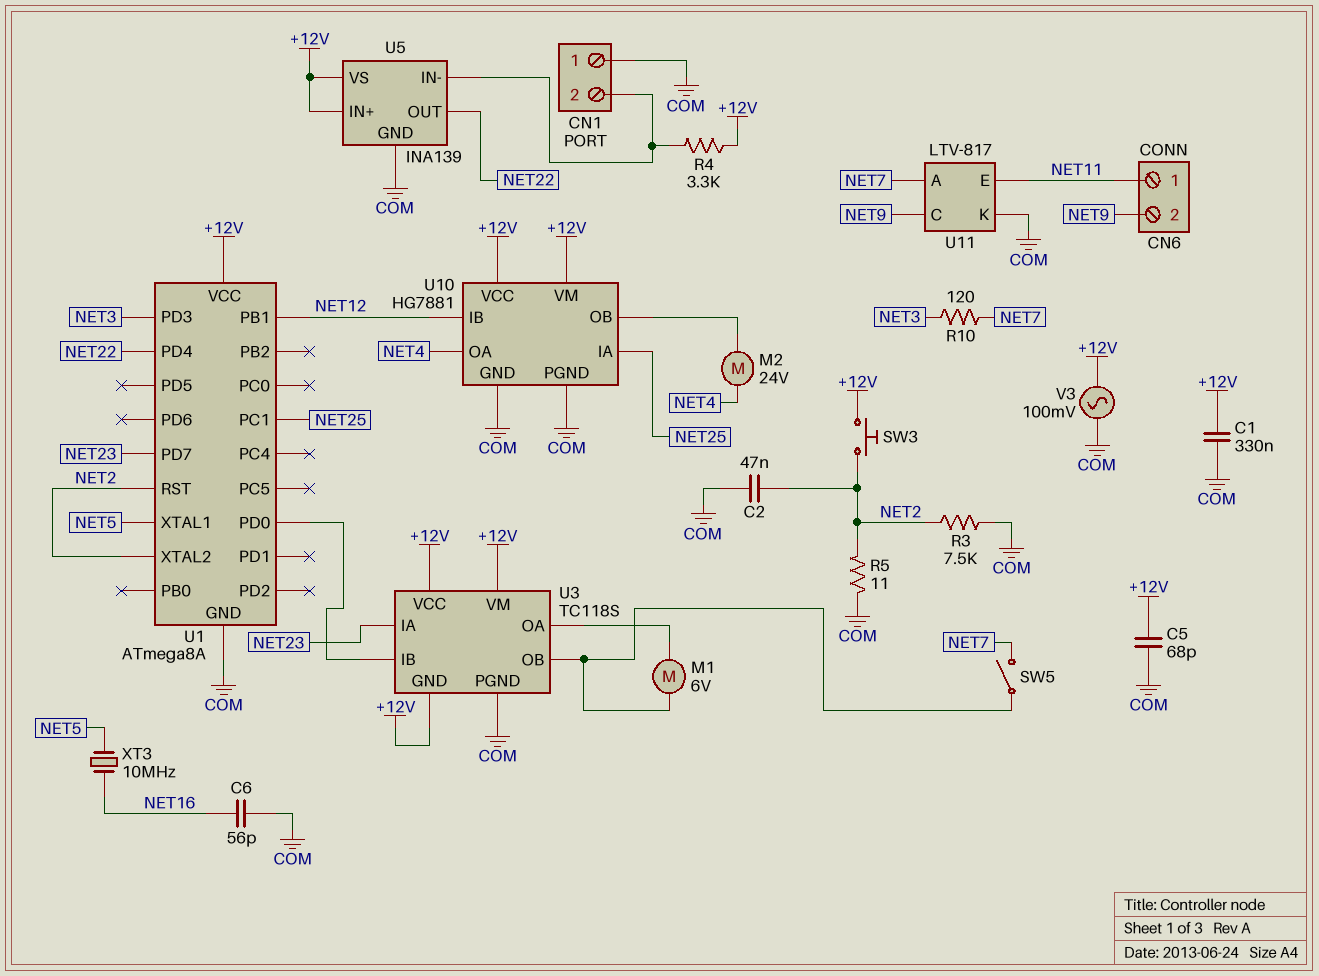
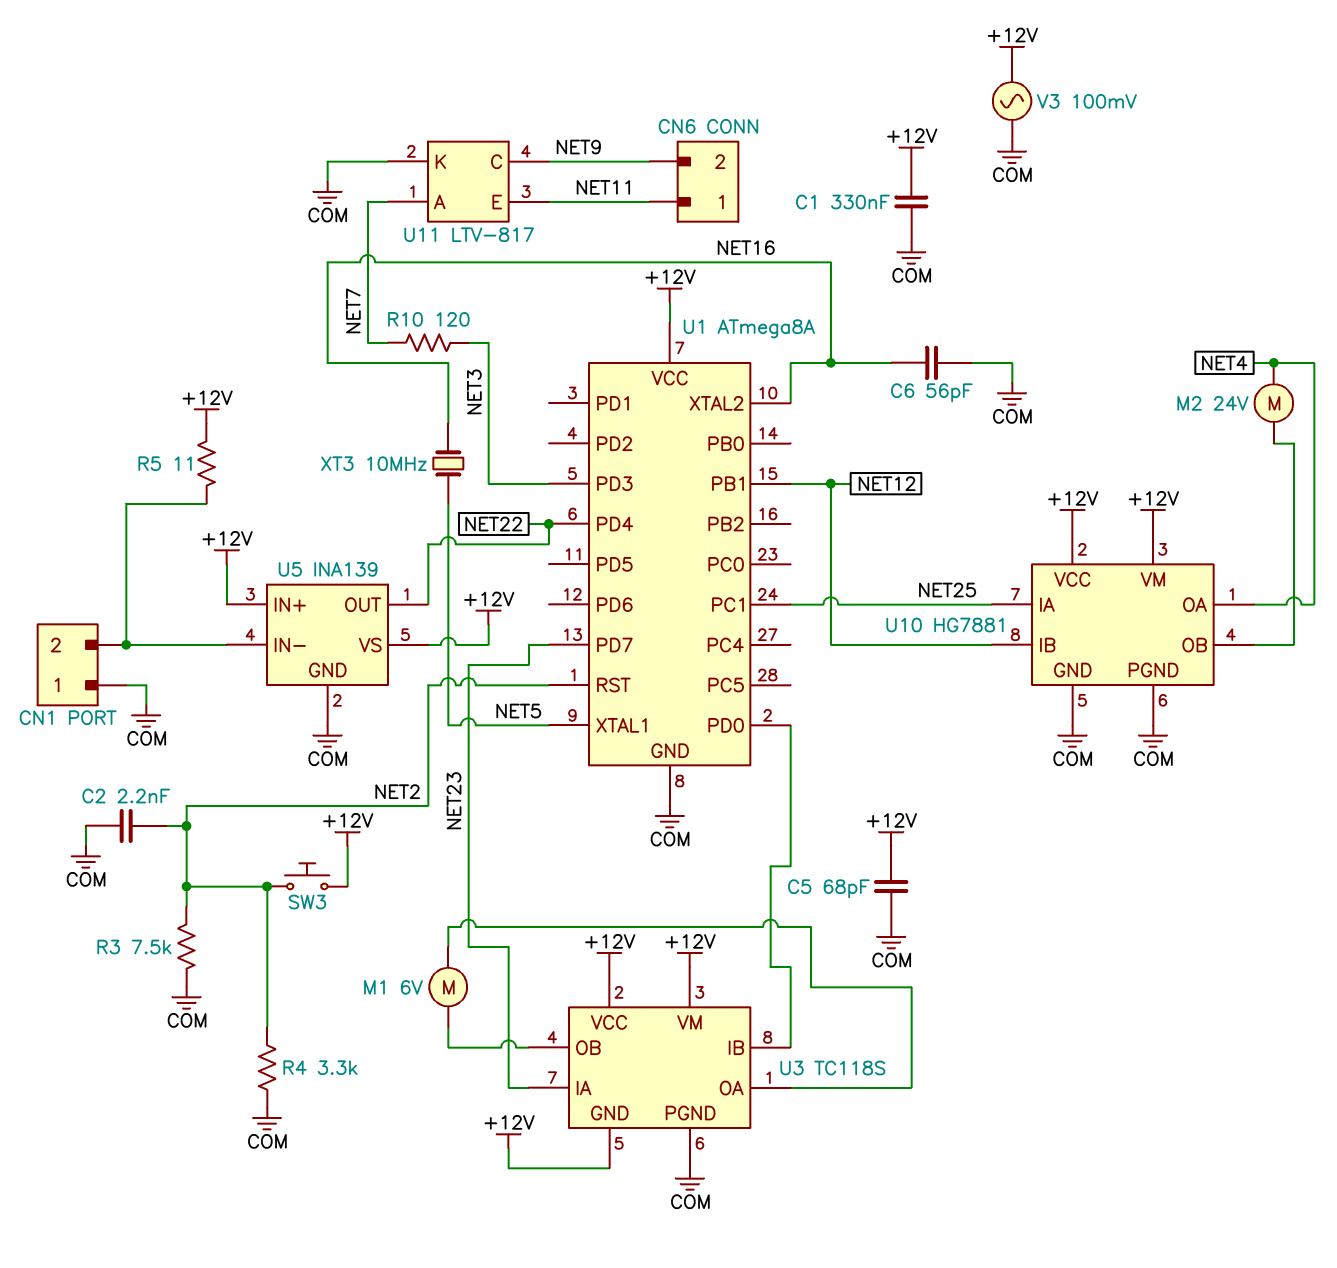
C2: 47nF (COM, NET2) -> 2.2nF (COM, NET2)
R4: 3.3k (+12V, CN1/2) -> 3.3k (COM, NET2)
R5: 11 (COM, NET2) -> 11 (+12V, CN1/2)
SW5: switch (NET7, U3/OB) -> none
U1 pin XTAL2: NET2 -> NET16

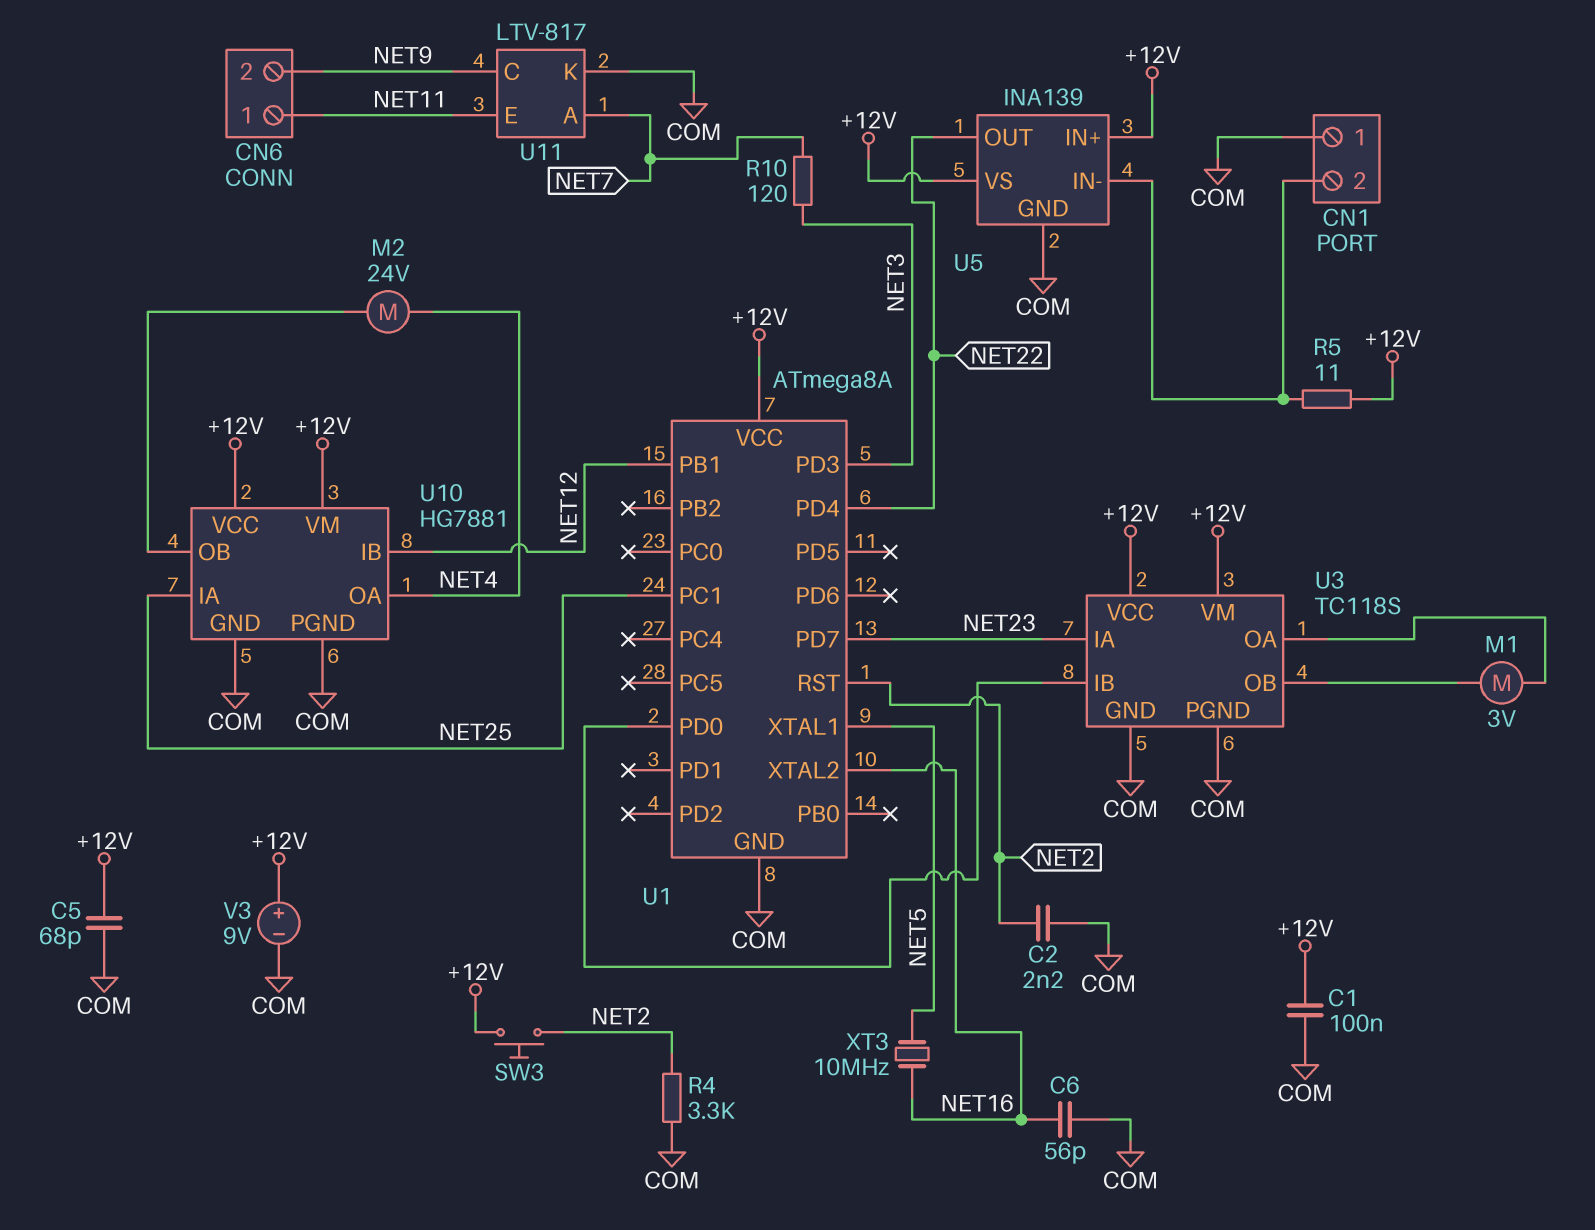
C1: 330nF (+12V, COM) -> 100nF (+12V, COM)
M1: motor 6V (U3/OA, U3/OB) -> motor 3V (U3/OA, U3/OB)
R3: 7.5k (COM, NET2) -> none
U3 pin GND: +12V -> COM
V3: AC 100mV (+12V, COM) -> 9V (plus +12V, minus COM)

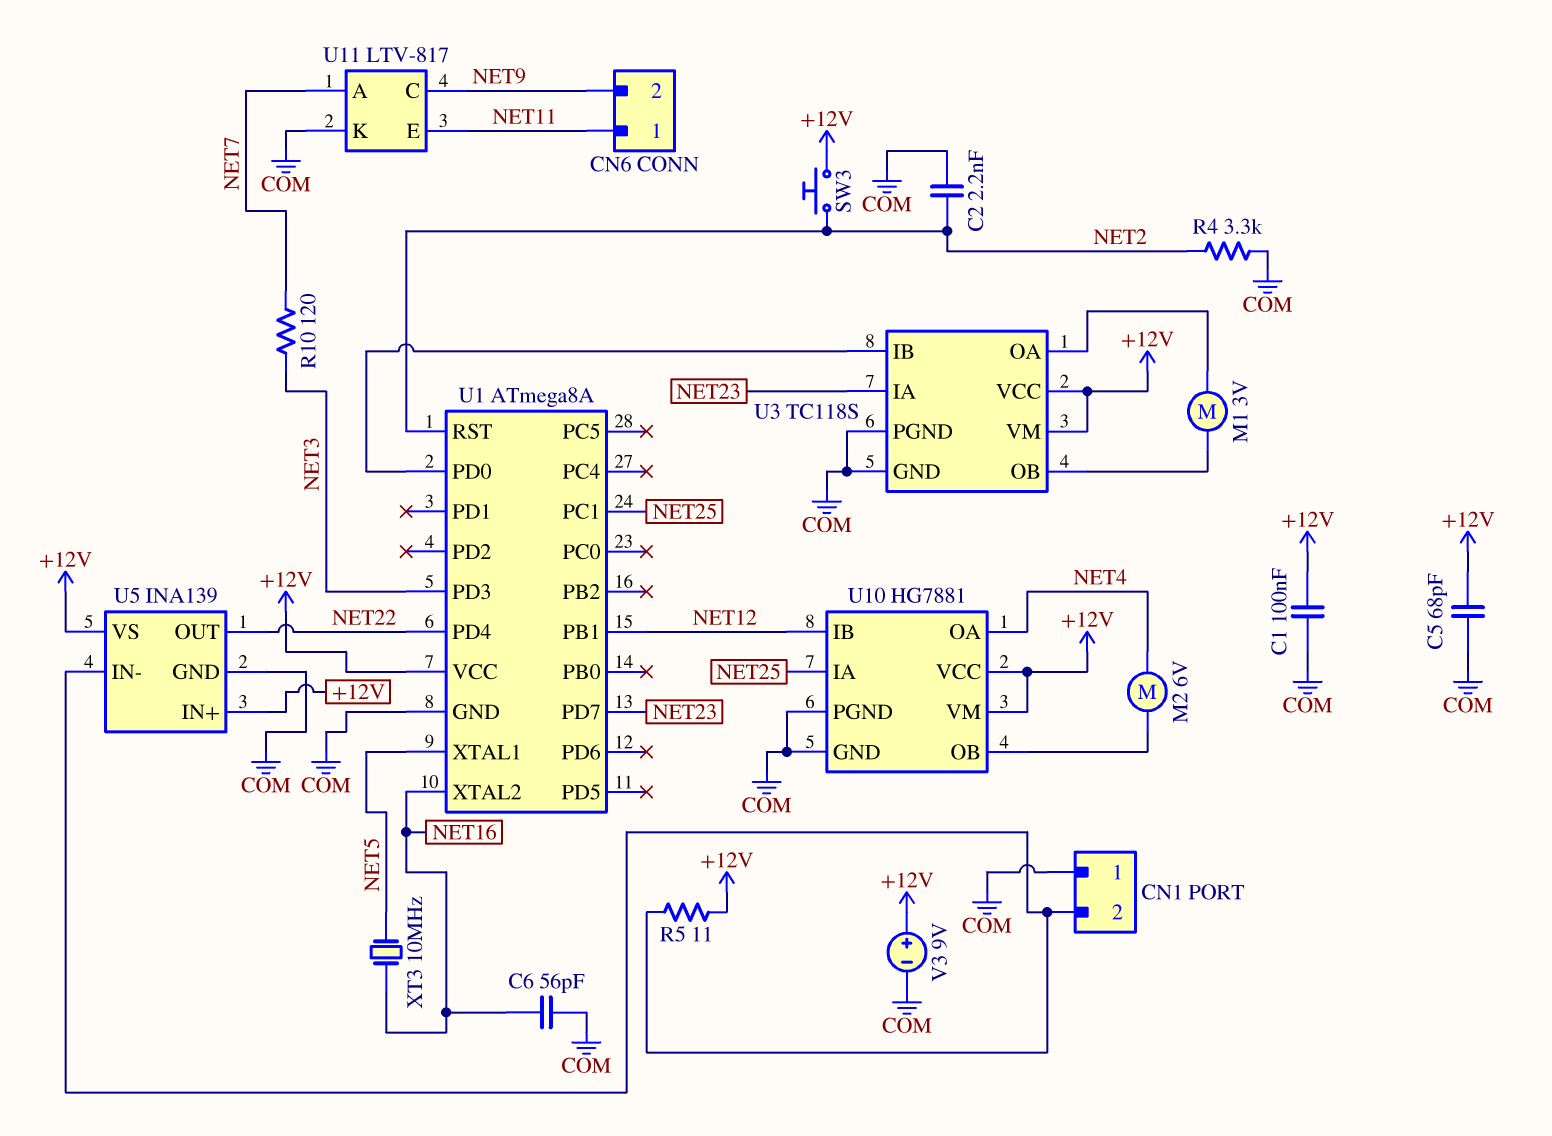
M2: motor 24V (NET4, U10/OB) -> motor 6V (NET4, U10/OB)

